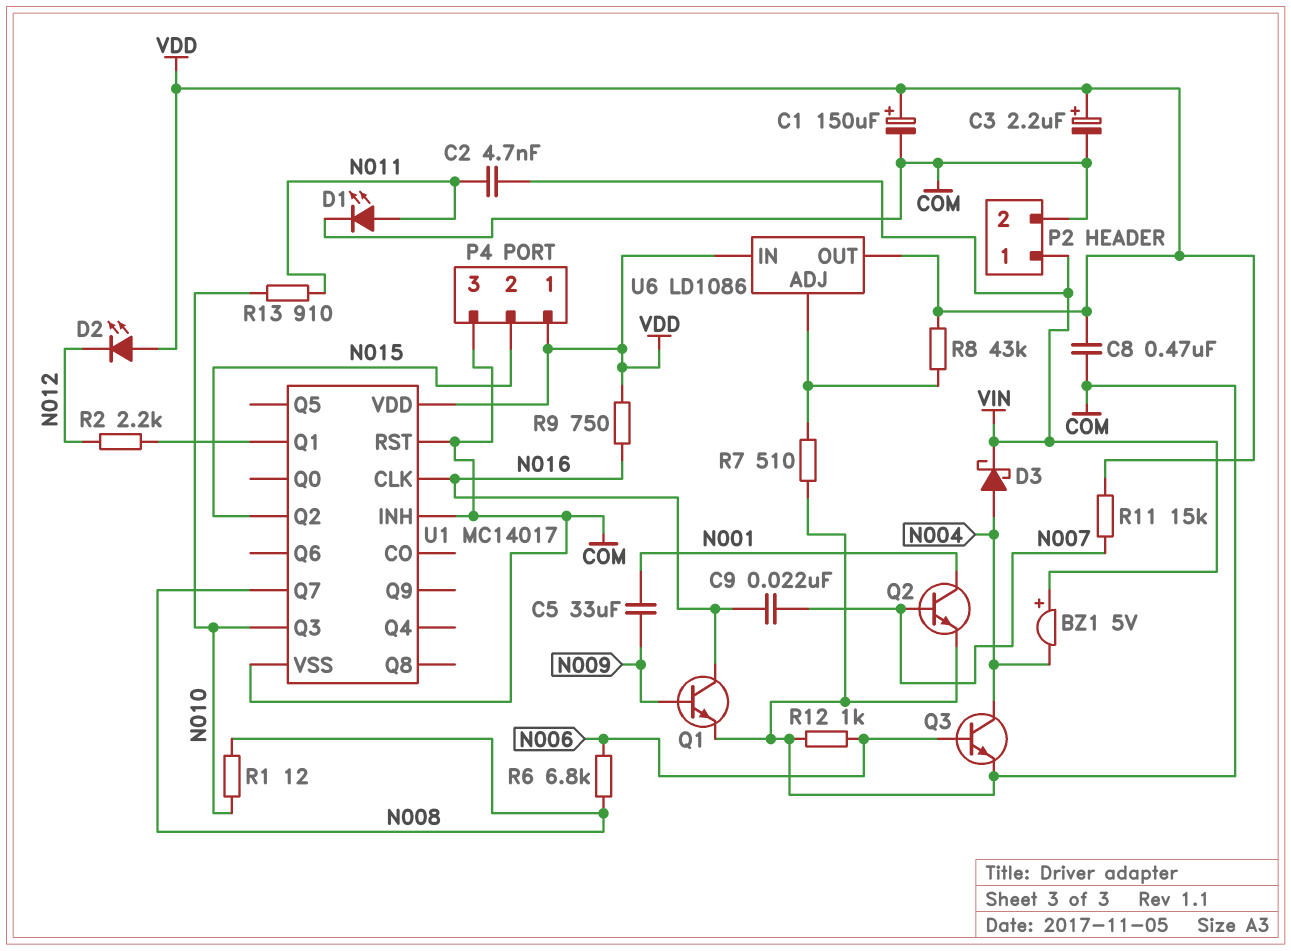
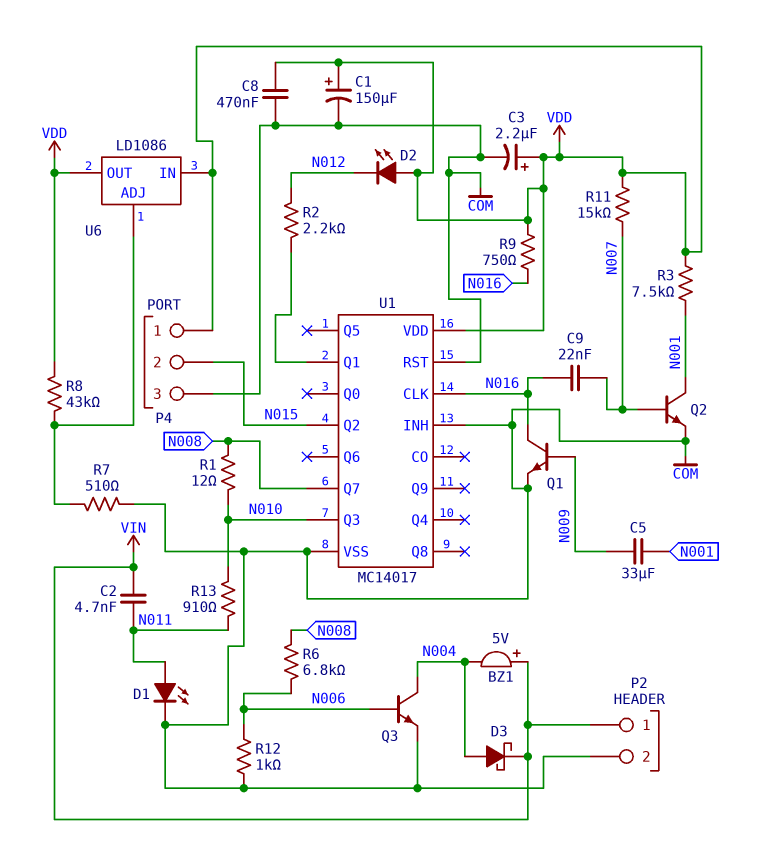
R3: none -> 7.5k (N001, VDD)

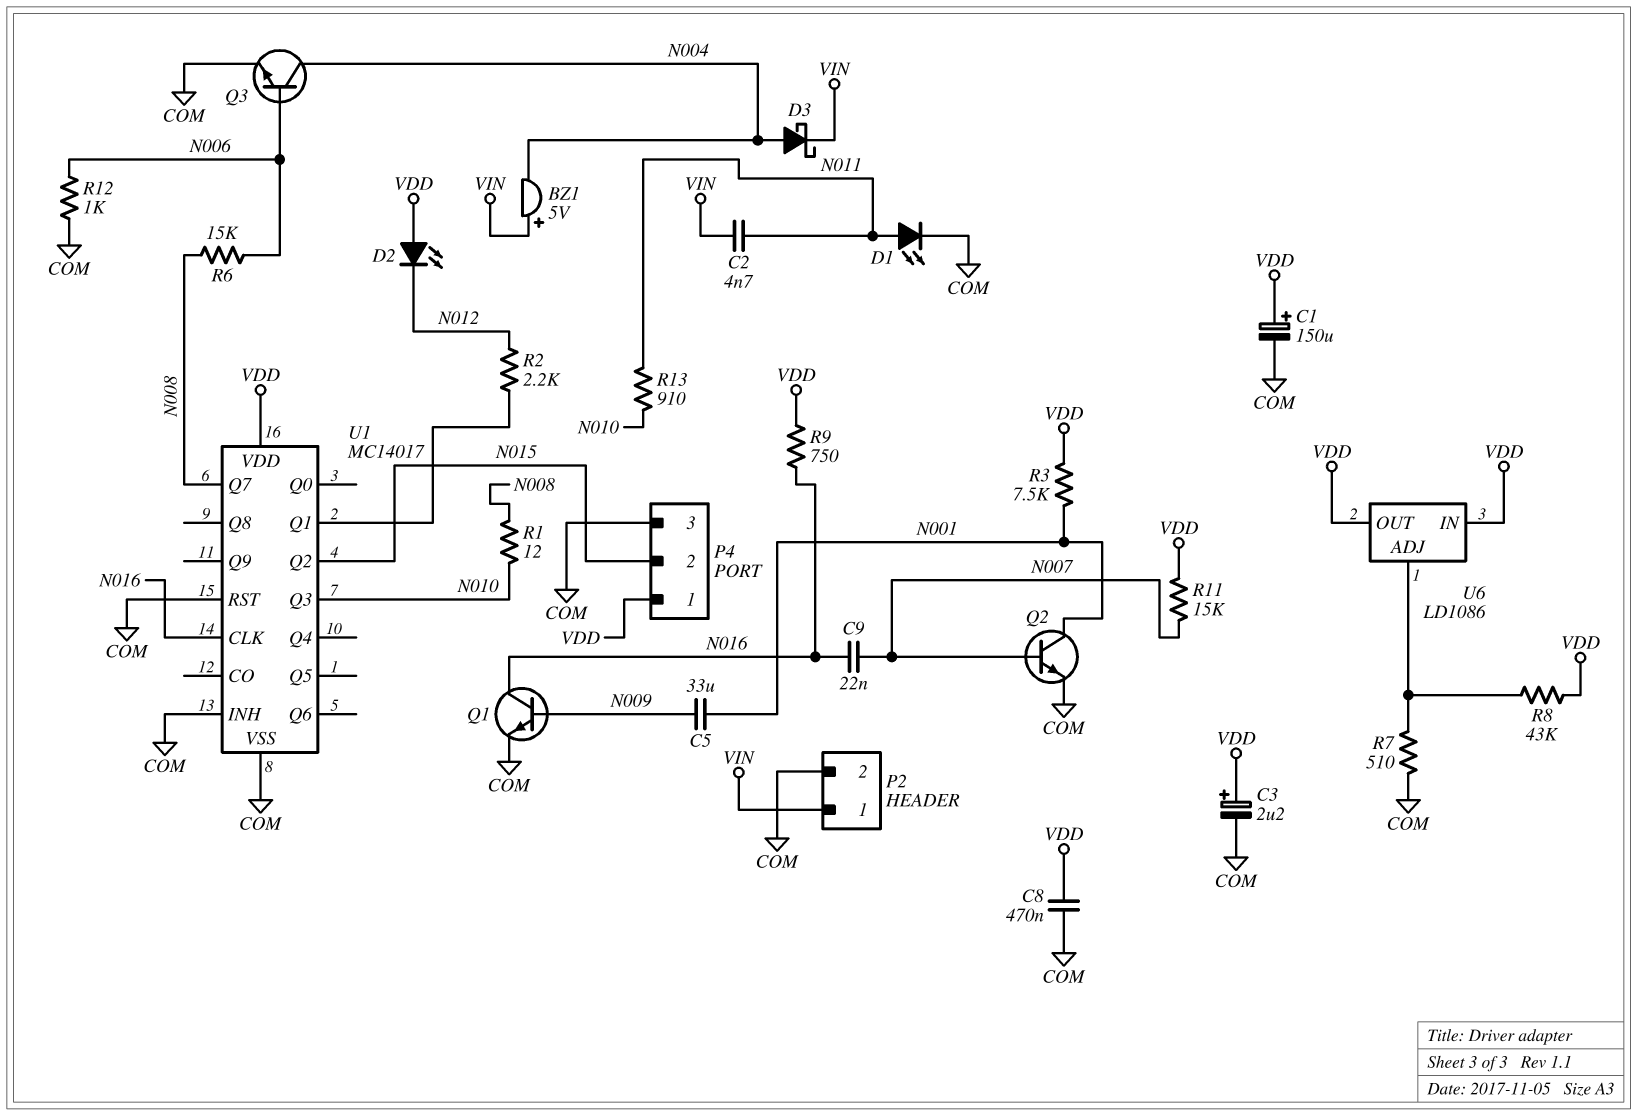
R6: 6.8k (N006, N008) -> 15k (N006, N008)

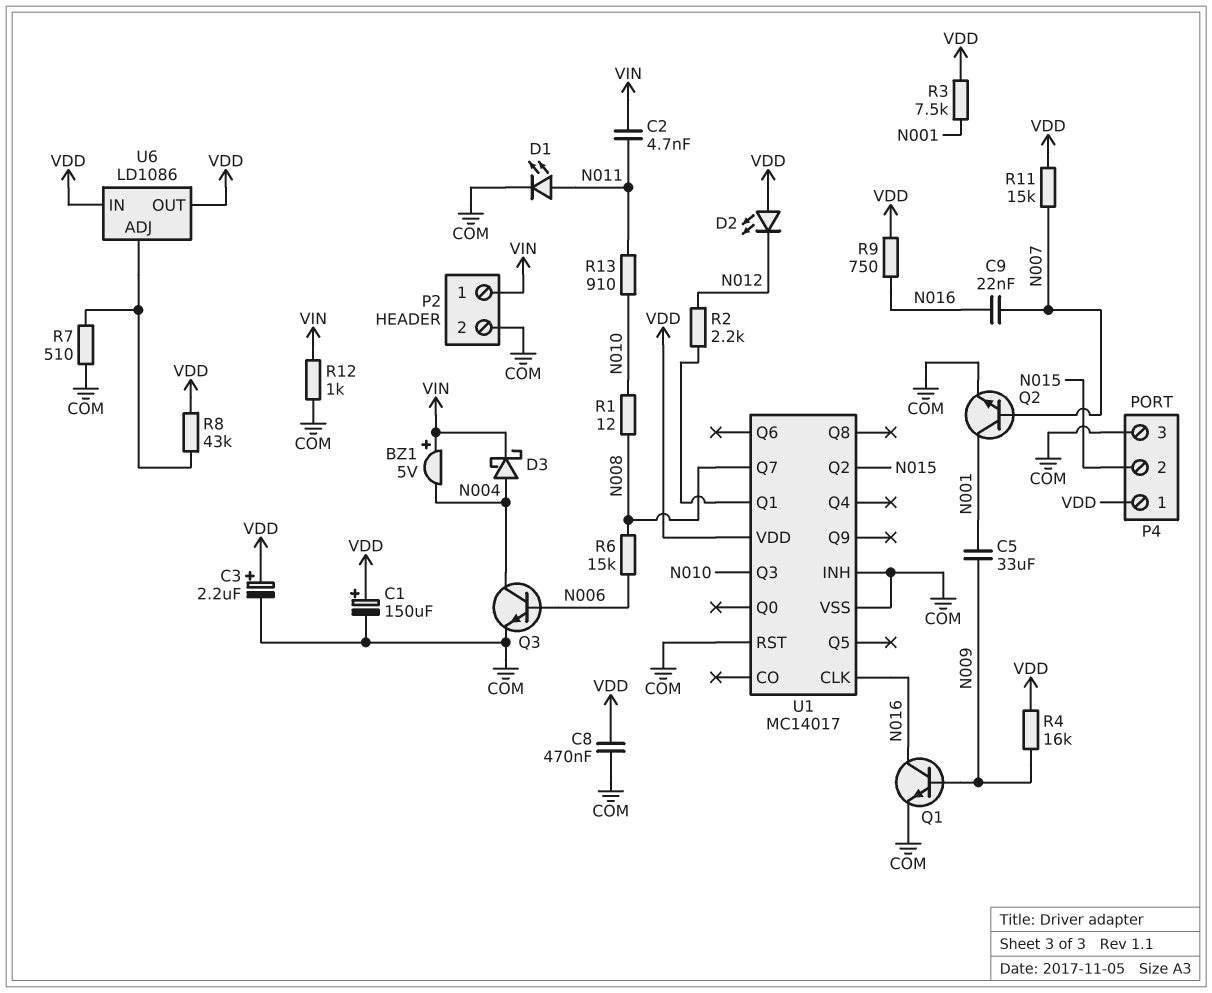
R4: none -> 16k (N009, VDD)
R12: 1k (COM, N006) -> 1k (COM, VIN)

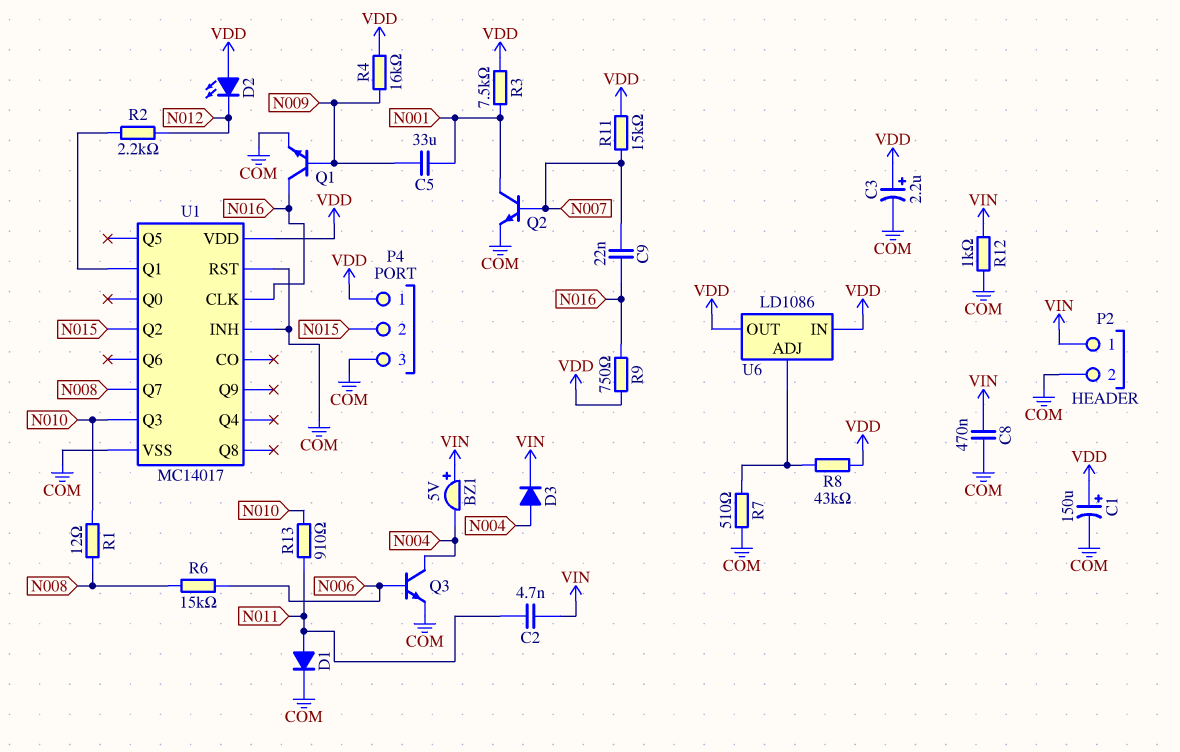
C8: 470nF (COM, VDD) -> 470nF (COM, VIN)
D1: LED (A N011, K COM) -> diode (A N011, K COM)
D3: schottky (A N004, K VIN) -> diode (A N004, K VIN)

